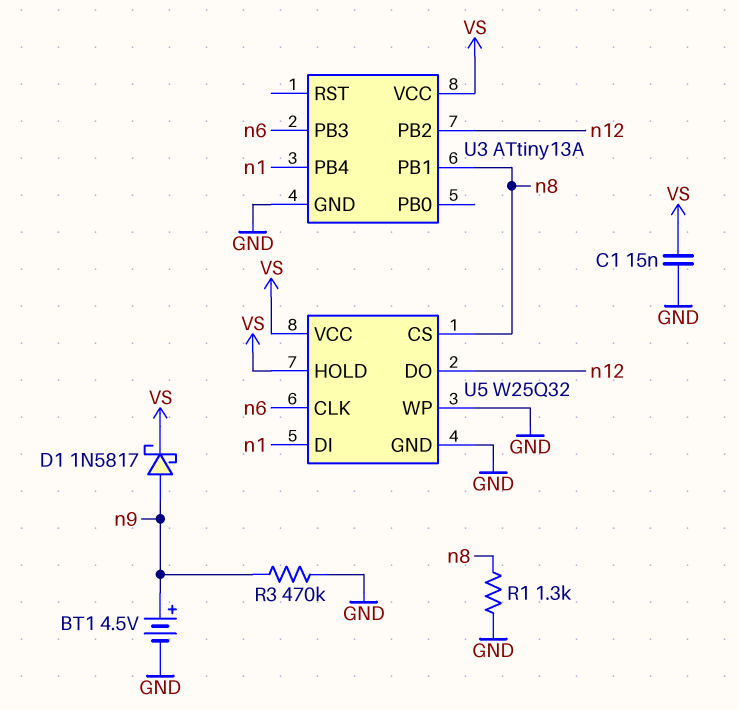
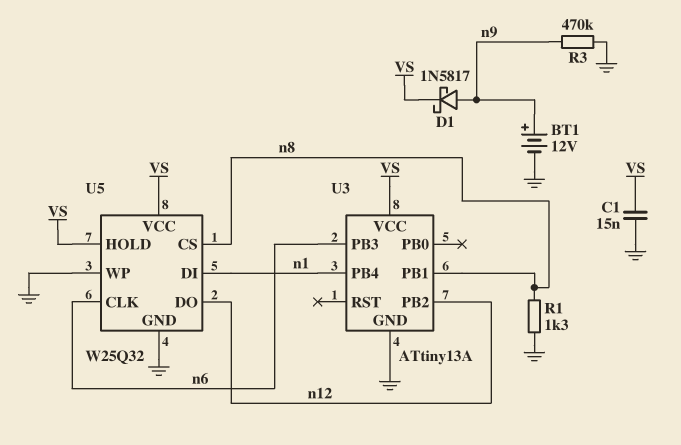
BT1: 4.5V (plus n9, minus GND) -> 12V (plus n9, minus GND)

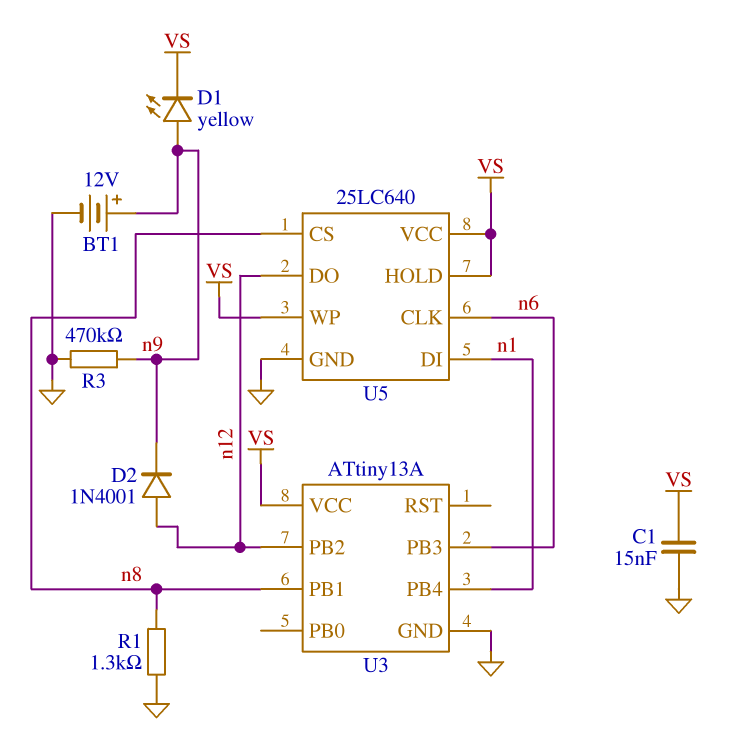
D1: schottky 1N5817 (A n9, K VS) -> LED yellow (A n9, K VS)
D2: none -> diode 1N4001 (A n12, K n9)
U5: W25Q32 -> 25LC640
U5 pin WP: GND -> VS

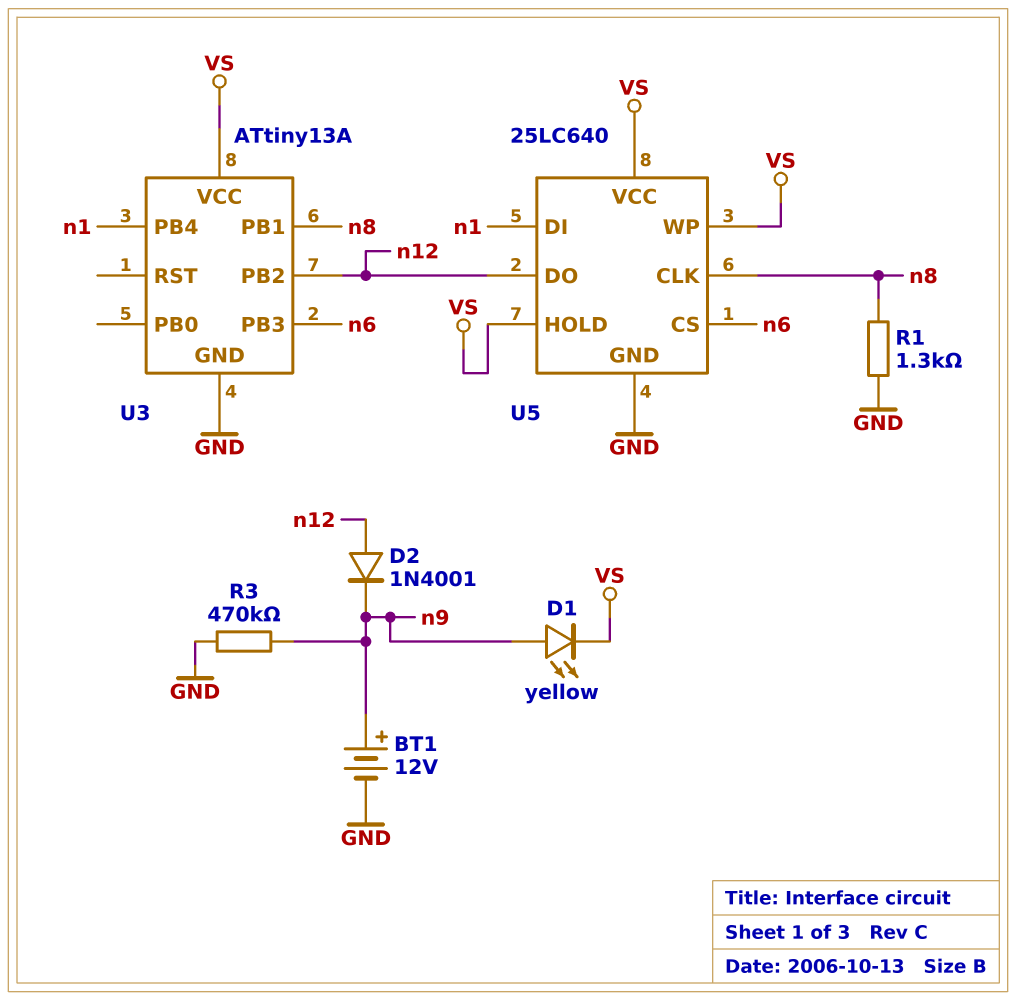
C1: 15nF (GND, VS) -> none
U5 pin CLK: n6 -> n8
U5 pin CS: n8 -> n6

